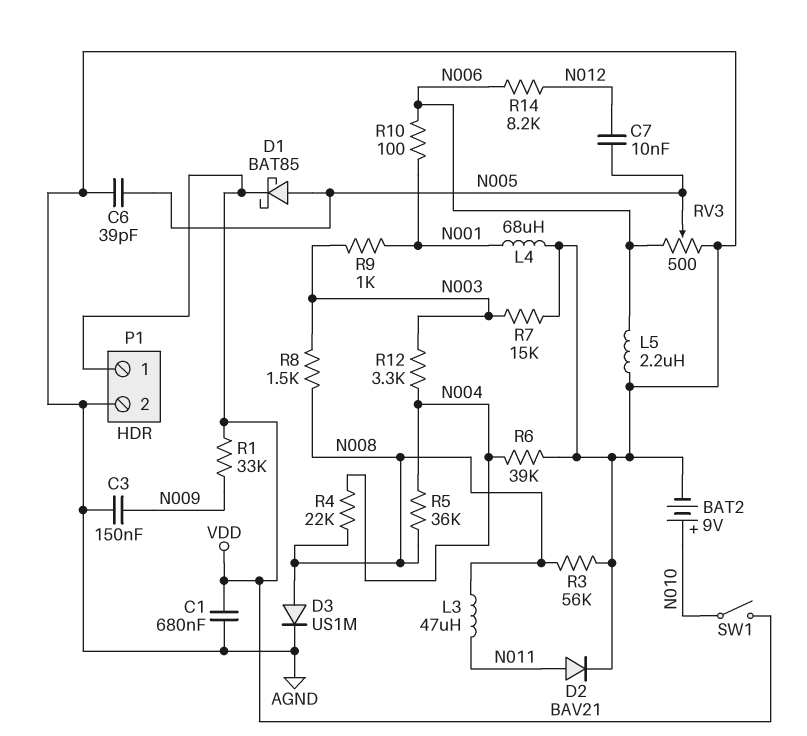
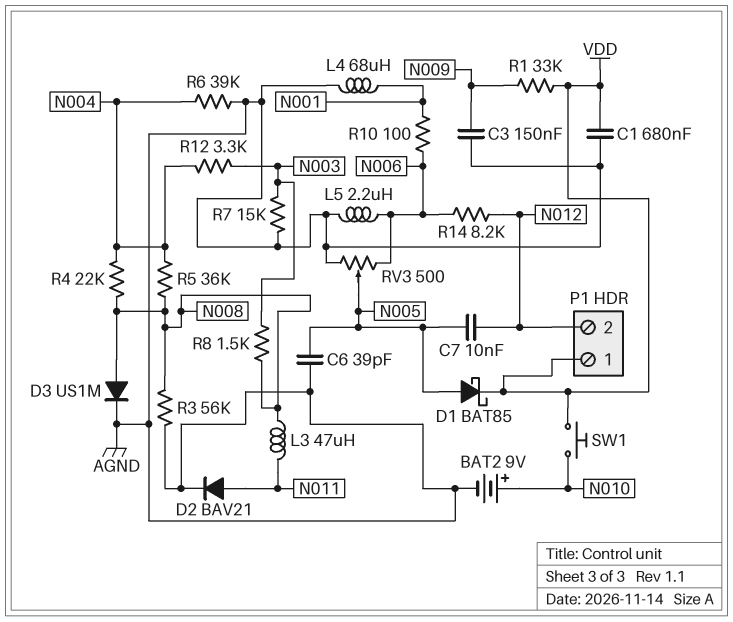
P1 pin 2: AGND -> N012
R9: 1k (N001, N003) -> none
SW1: switch (N010, VDD) -> button (N010, VDD)

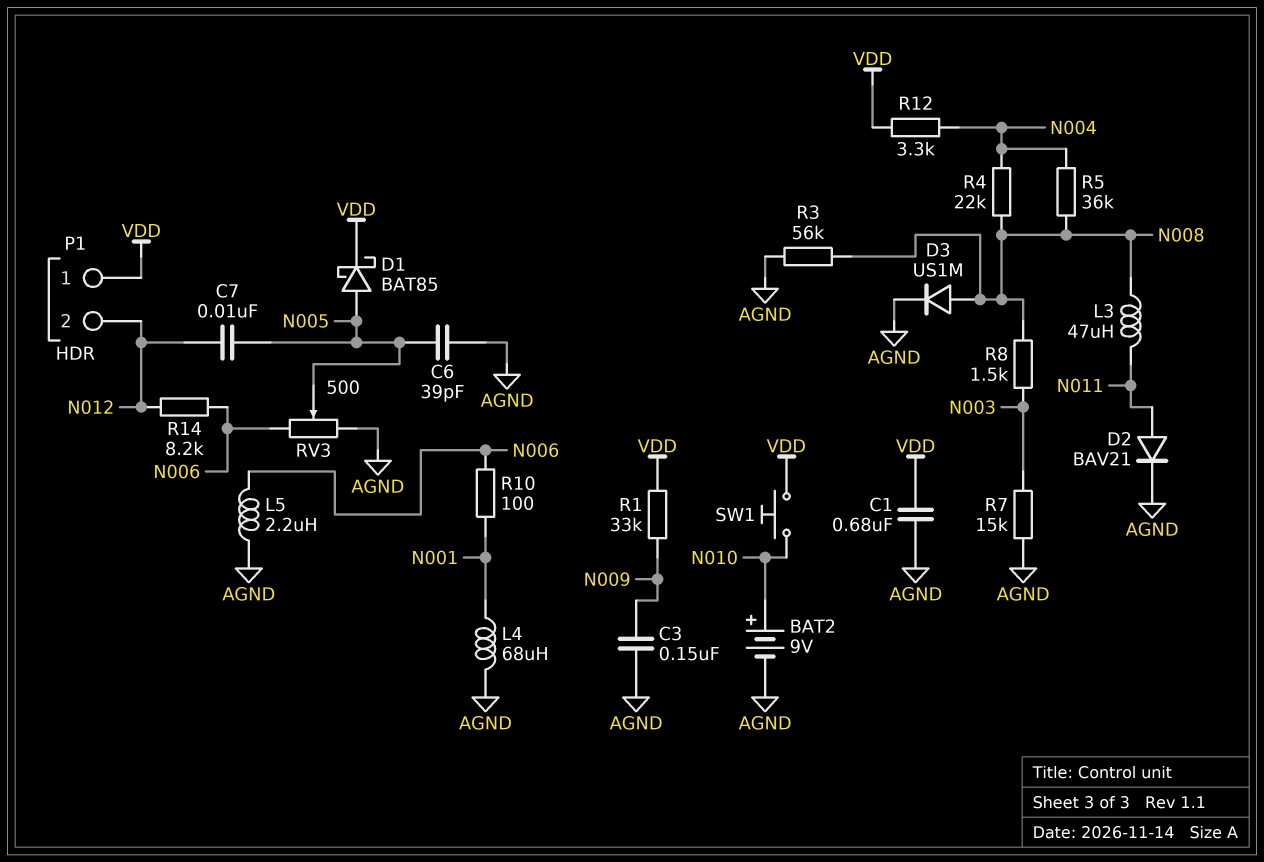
R6: 39k (AGND, N004) -> none
R12: 3.3k (N003, N004) -> 3.3k (N004, VDD)

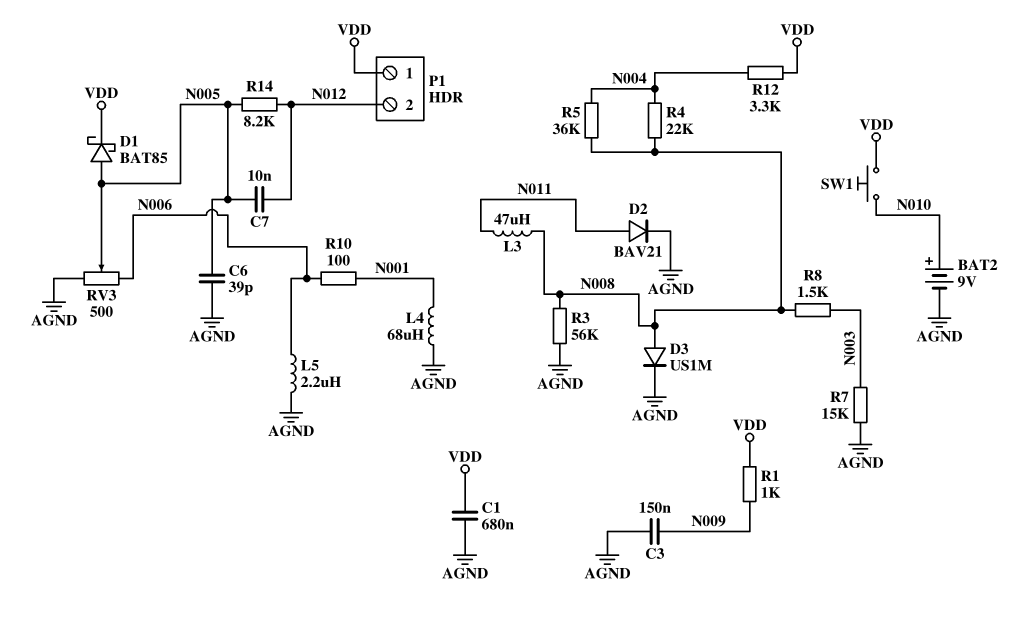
R1: 33k (N009, VDD) -> 1k (N009, VDD)
R14: 8.2k (N006, N012) -> 8.2k (N005, N012)

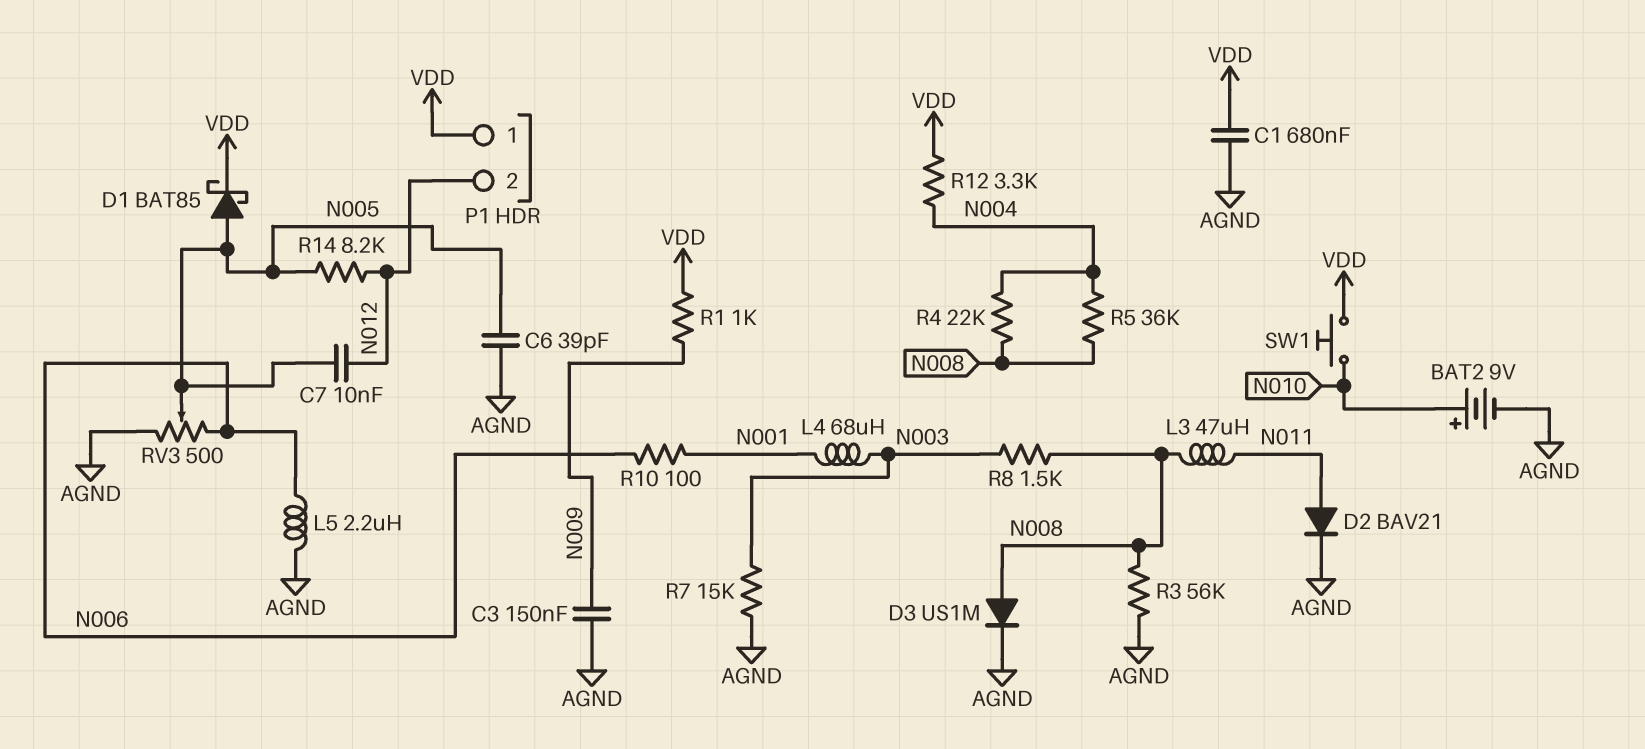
L4: 68uH (AGND, N001) -> 68uH (N001, N003)

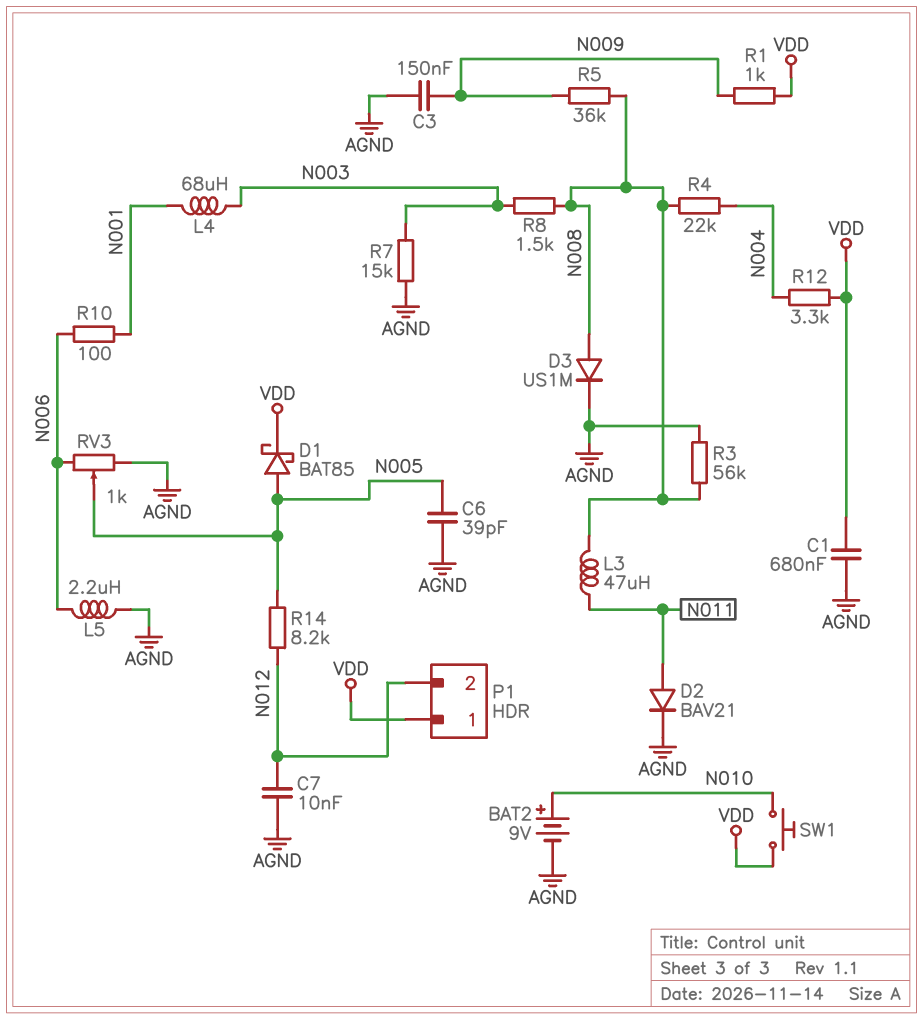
C7: 10nF (N005, N012) -> 10nF (AGND, N012)
R5: 36k (N004, N008) -> 36k (N008, N009)
RV3: 500 (AGND, N006, wiper N005) -> 1k (AGND, N006, wiper N005)

